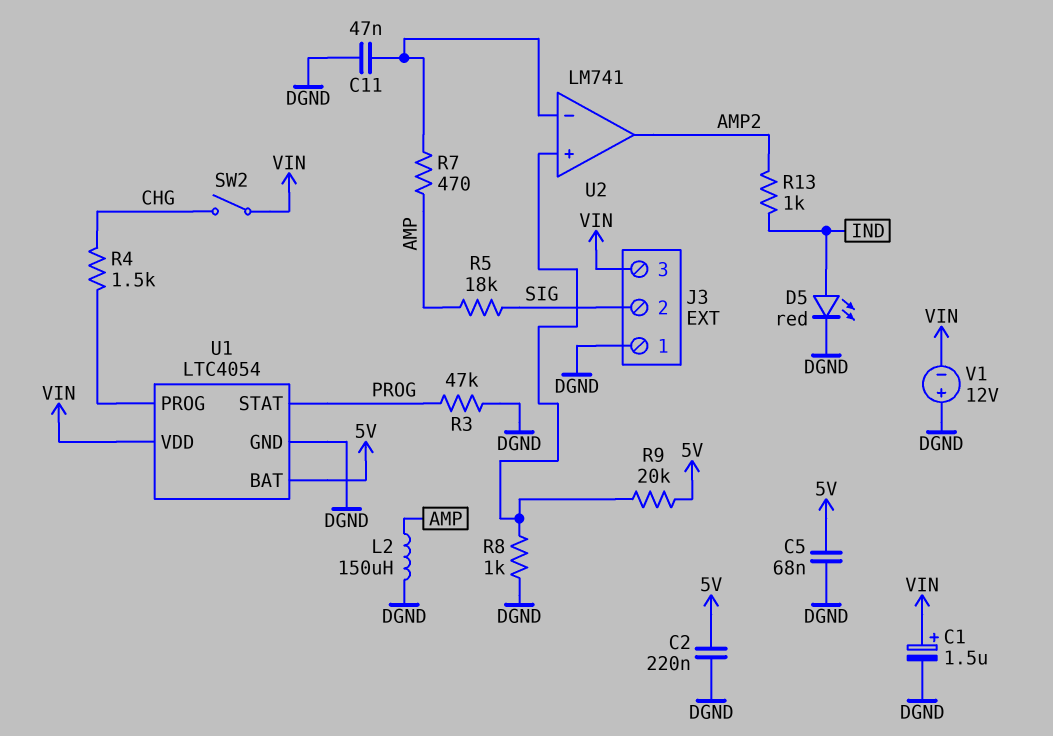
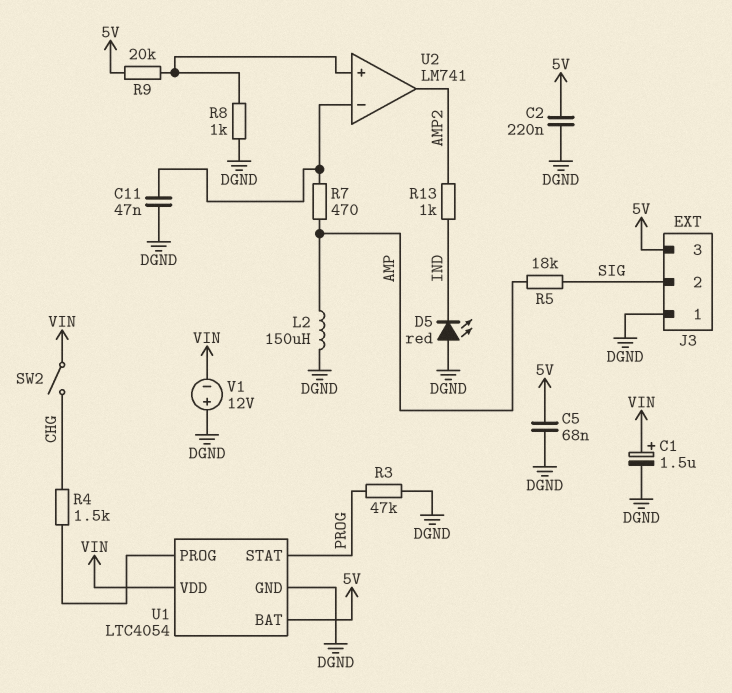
D5: LED red (A IND, K DGND) -> LED red (A DGND, K IND)
J3 pin 3: VIN -> 5V

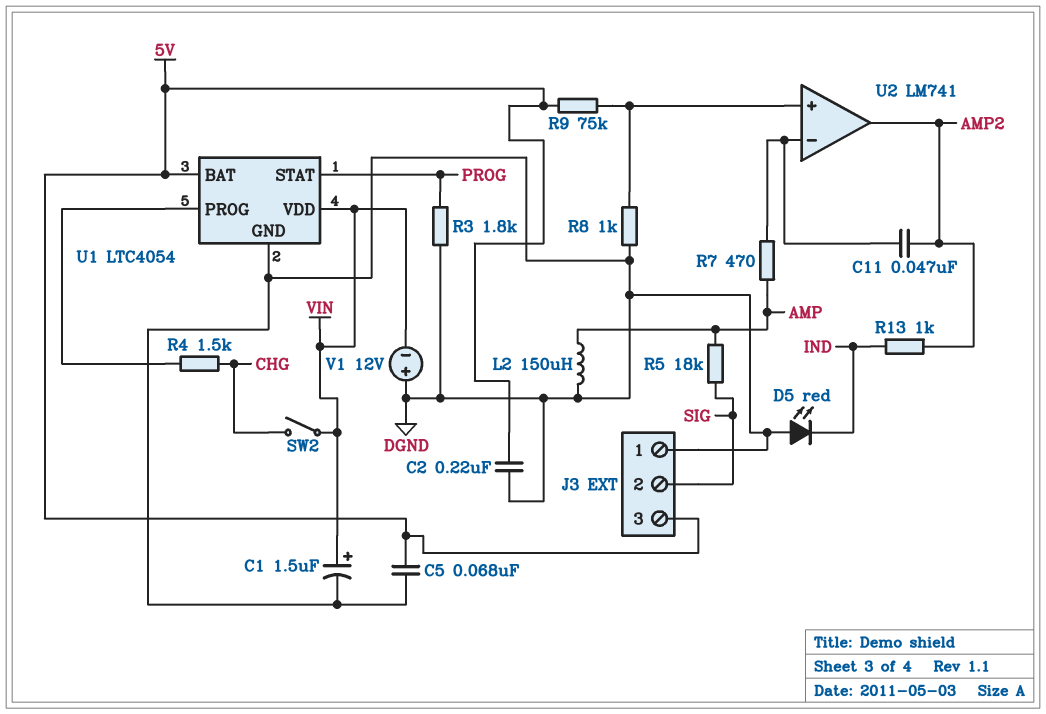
C11: 47nF (DGND, U2/in-) -> 47nF (AMP2, U2/in-)
R3: 47k (DGND, PROG) -> 1.8k (DGND, PROG)
R9: 20k (5V, U2/in+) -> 75k (5V, U2/in+)

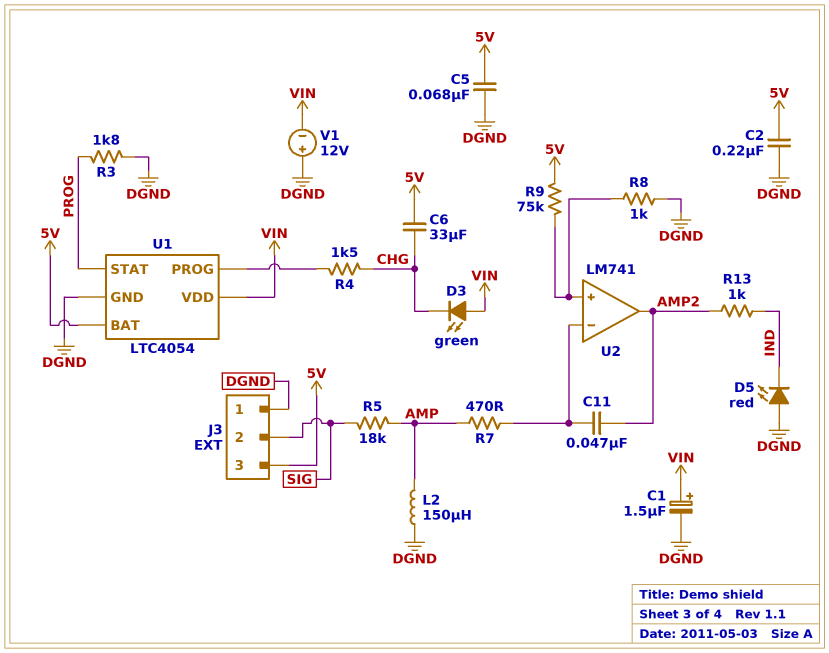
C6: none -> 33uF (5V, CHG)
D3: none -> LED green (A VIN, K CHG)
SW2: switch (CHG, VIN) -> none

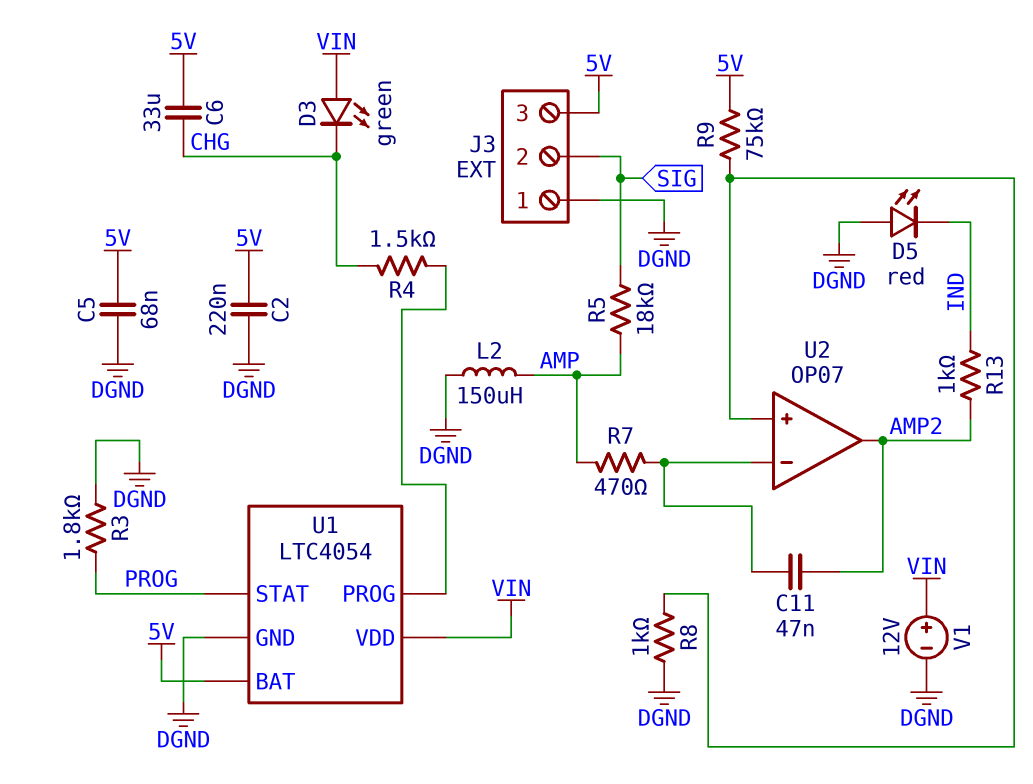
C1: 1.5uF (plus VIN, minus DGND) -> none
U2: LM741 -> OP07
V1: 12V (plus DGND, minus VIN) -> 12V (plus VIN, minus DGND)

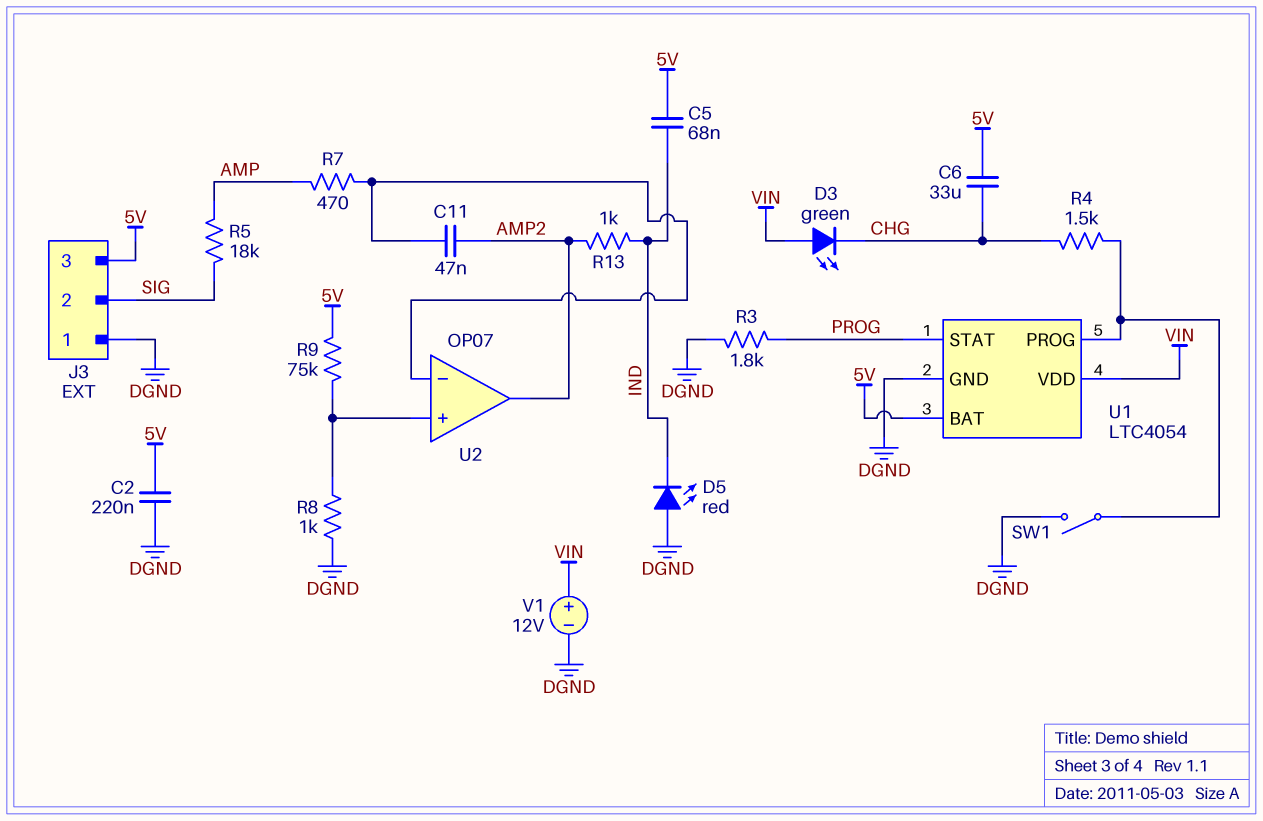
C5: 68nF (5V, DGND) -> 68nF (5V, IND)
L2: 150uH (AMP, DGND) -> none
SW1: none -> switch (DGND, U1/PROG)

